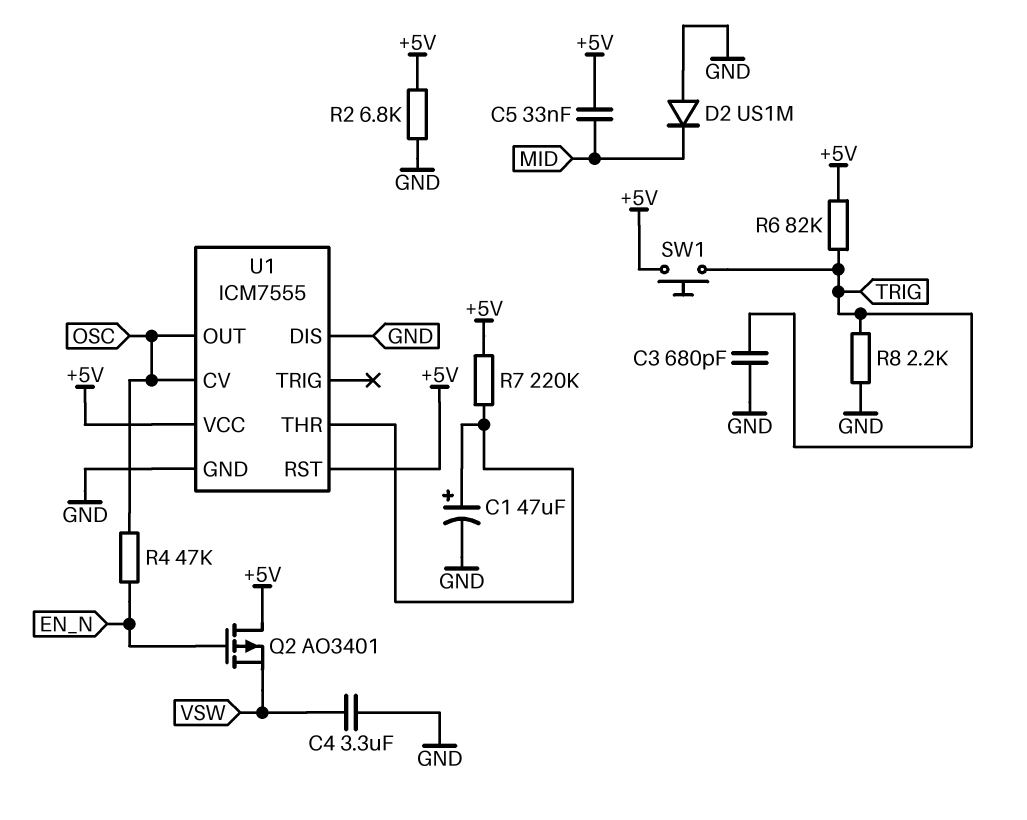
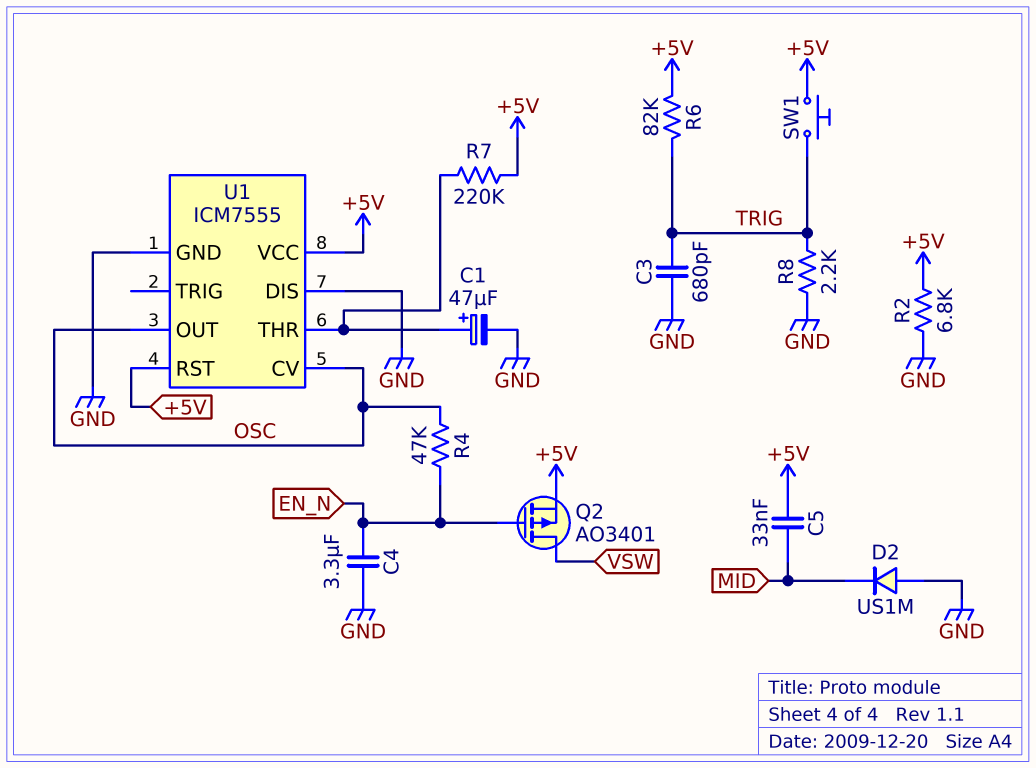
C4: 3.3uF (GND, VSW) -> 3.3uF (EN_N, GND)
Q2: PMOS AO3401 (G EN_N, D +5V, S VSW) -> PMOS AO3401 (G EN_N, D VSW, S +5V)

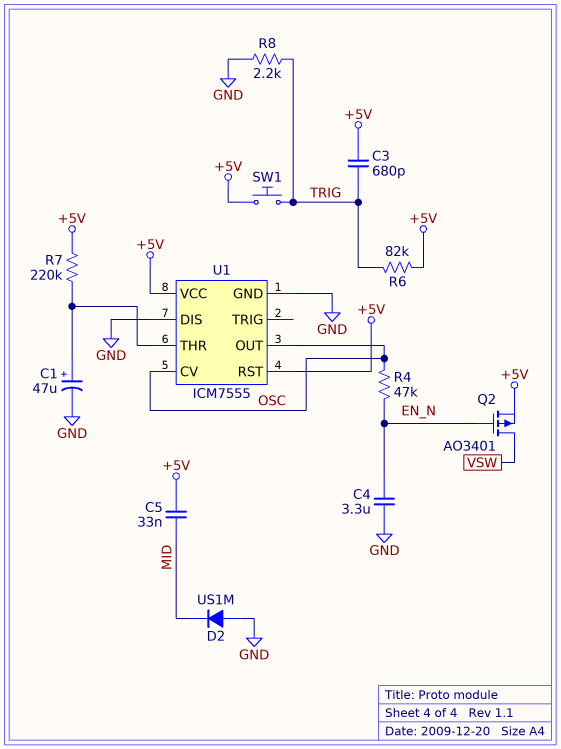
C3: 680pF (GND, TRIG) -> 680pF (+5V, TRIG)
R2: 6.8k (+5V, GND) -> none

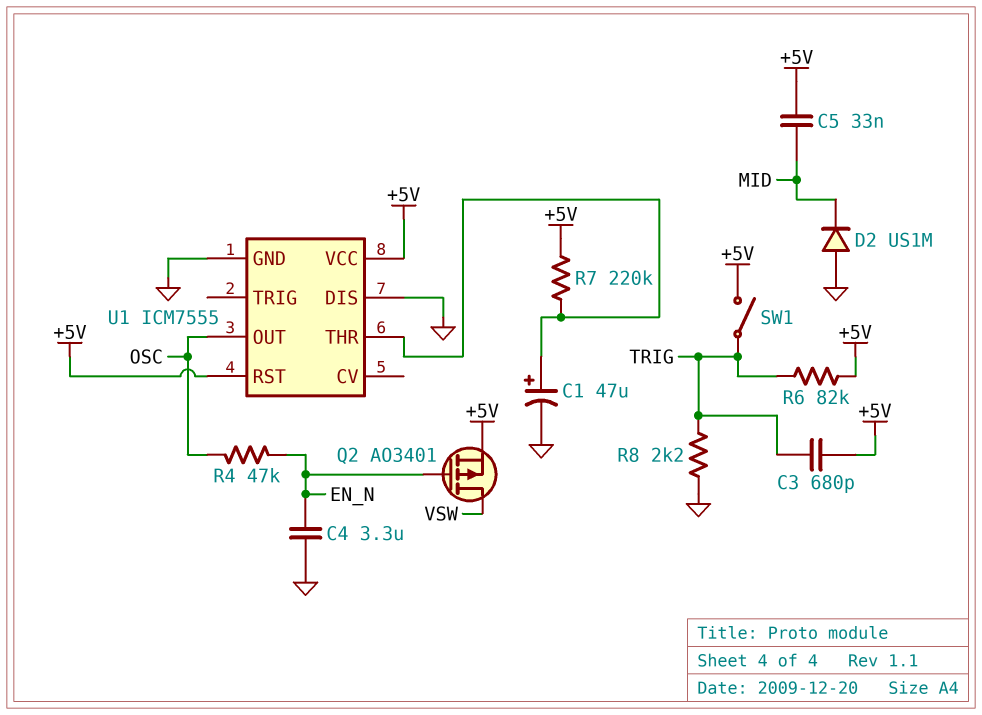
SW1: button (+5V, TRIG) -> switch (+5V, TRIG)
U1 pin CV: OSC -> none

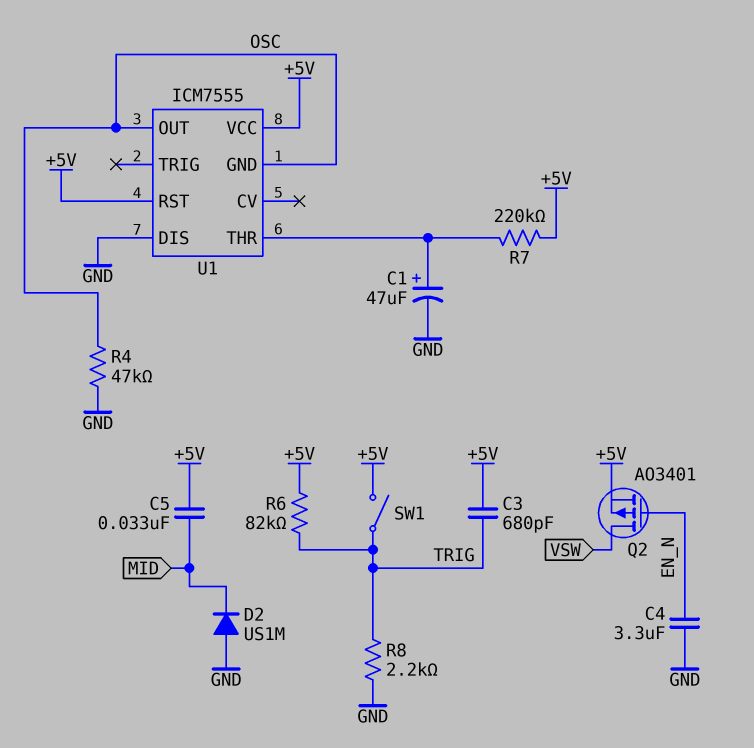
R4: 47k (EN_N, OSC) -> 47k (GND, OSC)
U1 pin GND: GND -> OSC

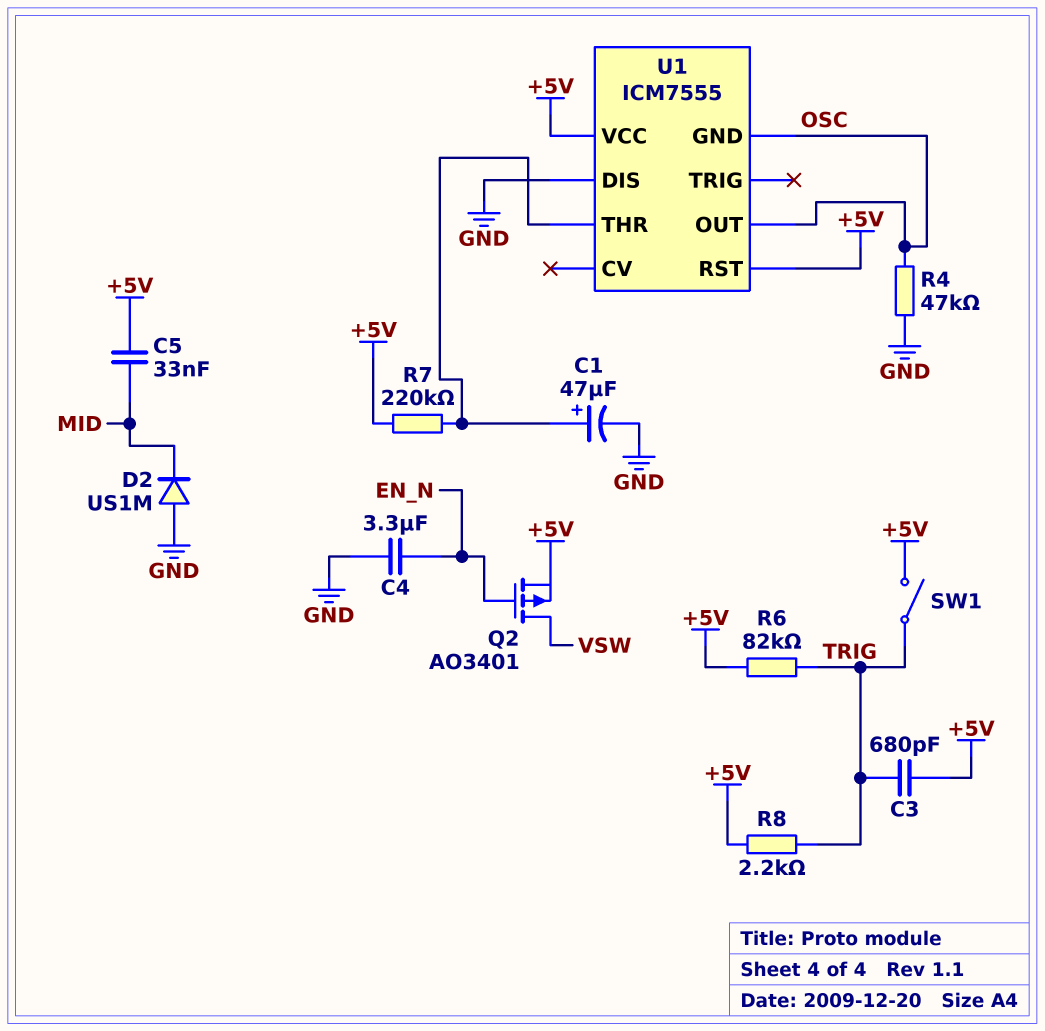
R8: 2.2k (GND, TRIG) -> 2.2k (+5V, TRIG)

